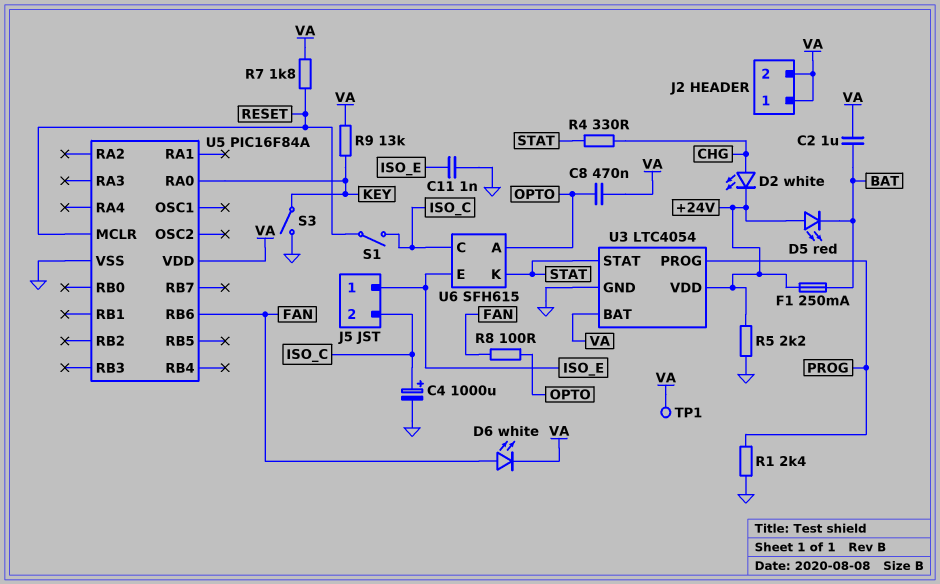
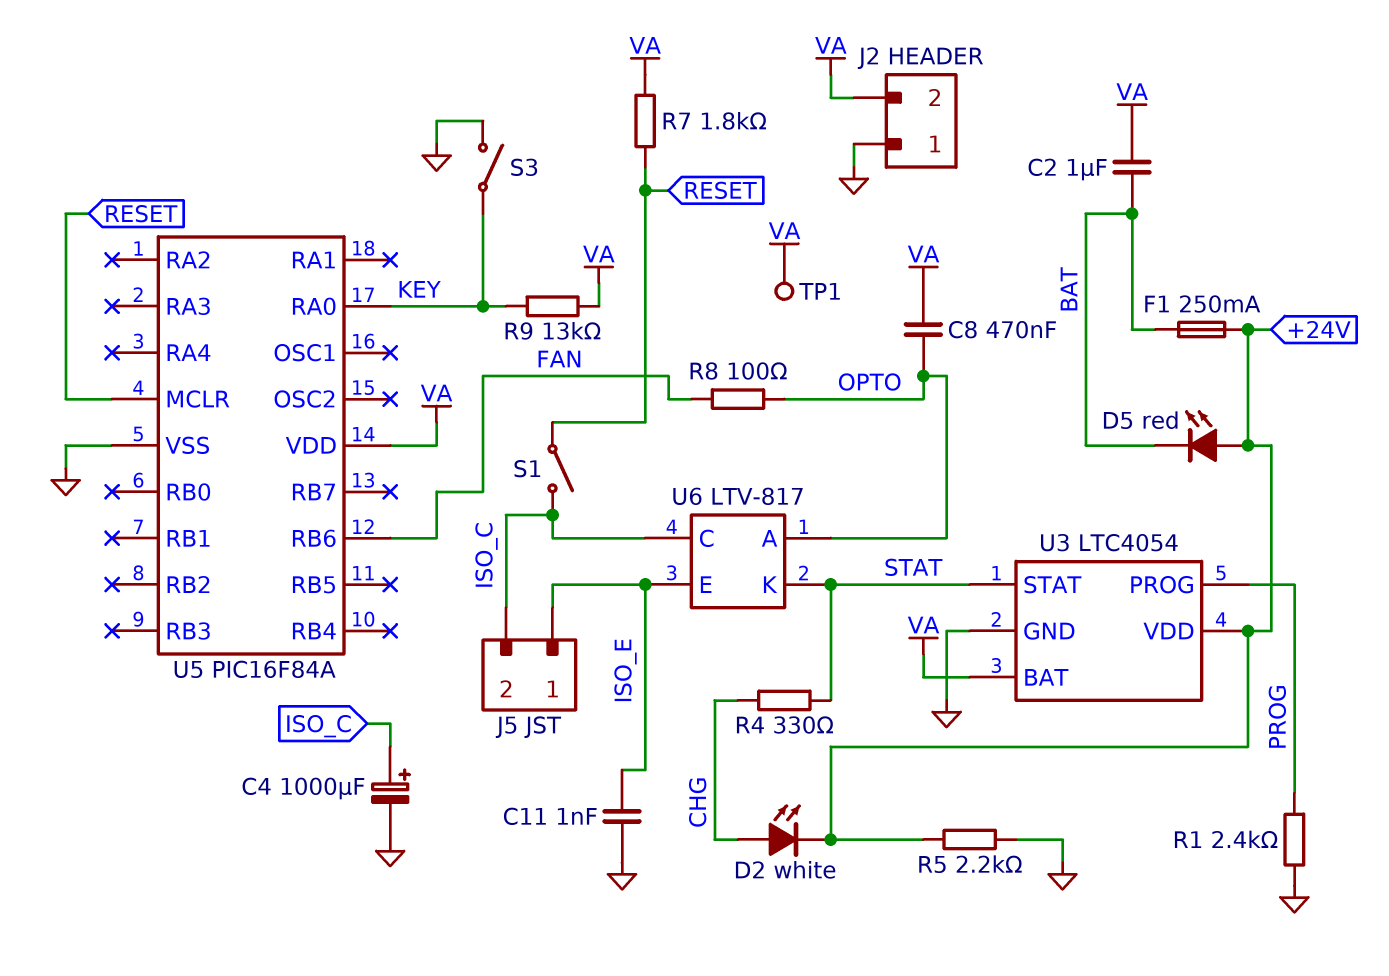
D6: LED white (A FAN, K VA) -> none
J2 pin 1: VA -> GND
U6: SFH615 -> LTV-817

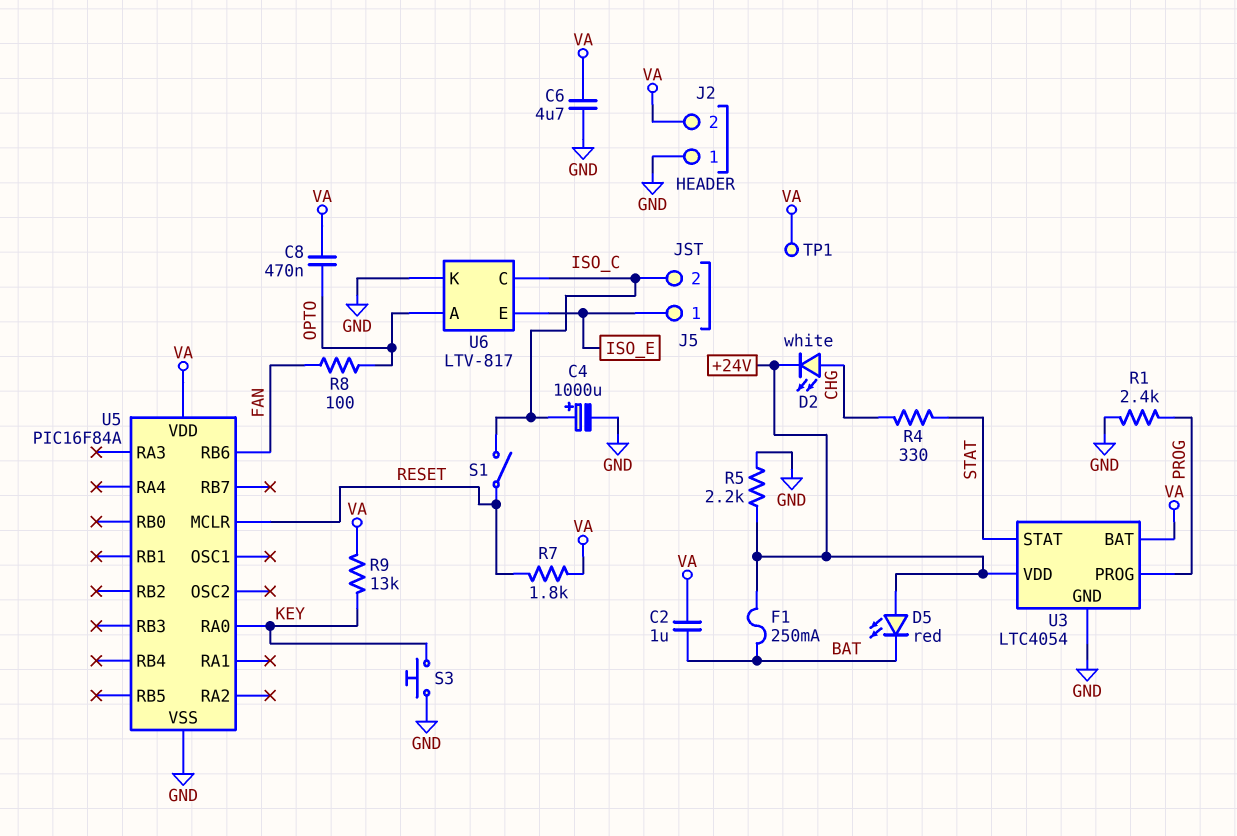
C6: none -> 4.7uF (GND, VA)
C11: 1nF (GND, ISO_E) -> none
S3: switch (GND, KEY) -> button (GND, KEY)
U6 pin K: STAT -> GND

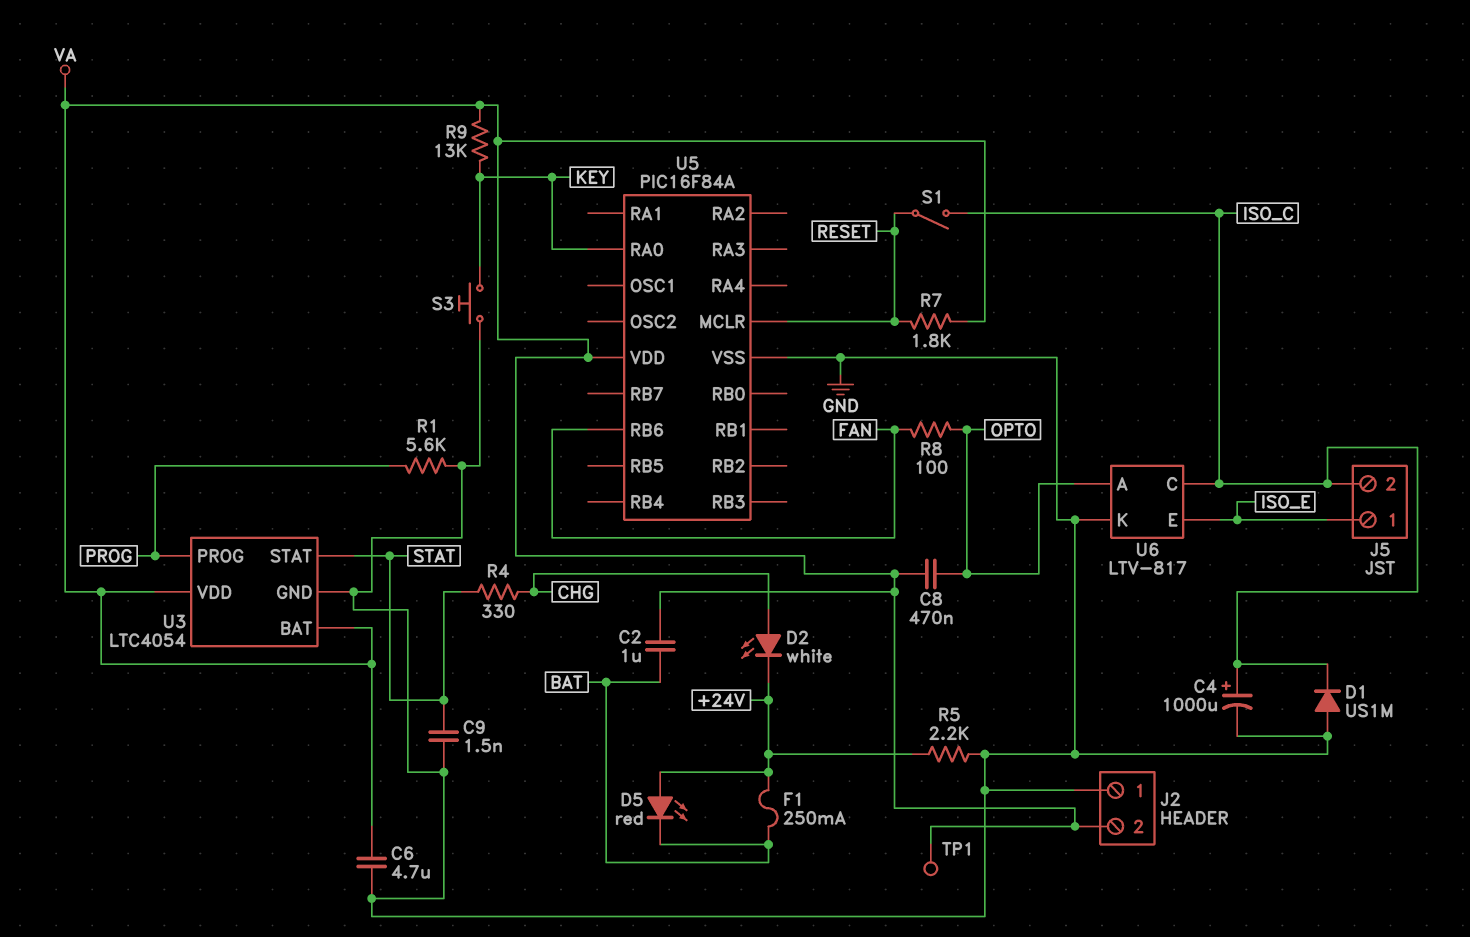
C9: none -> 1.5nF (GND, STAT)
D1: none -> diode US1M (A GND, K ISO_C)
R1: 2.4k (GND, PROG) -> 5.6k (GND, PROG)
U3 pin VDD: +24V -> VA

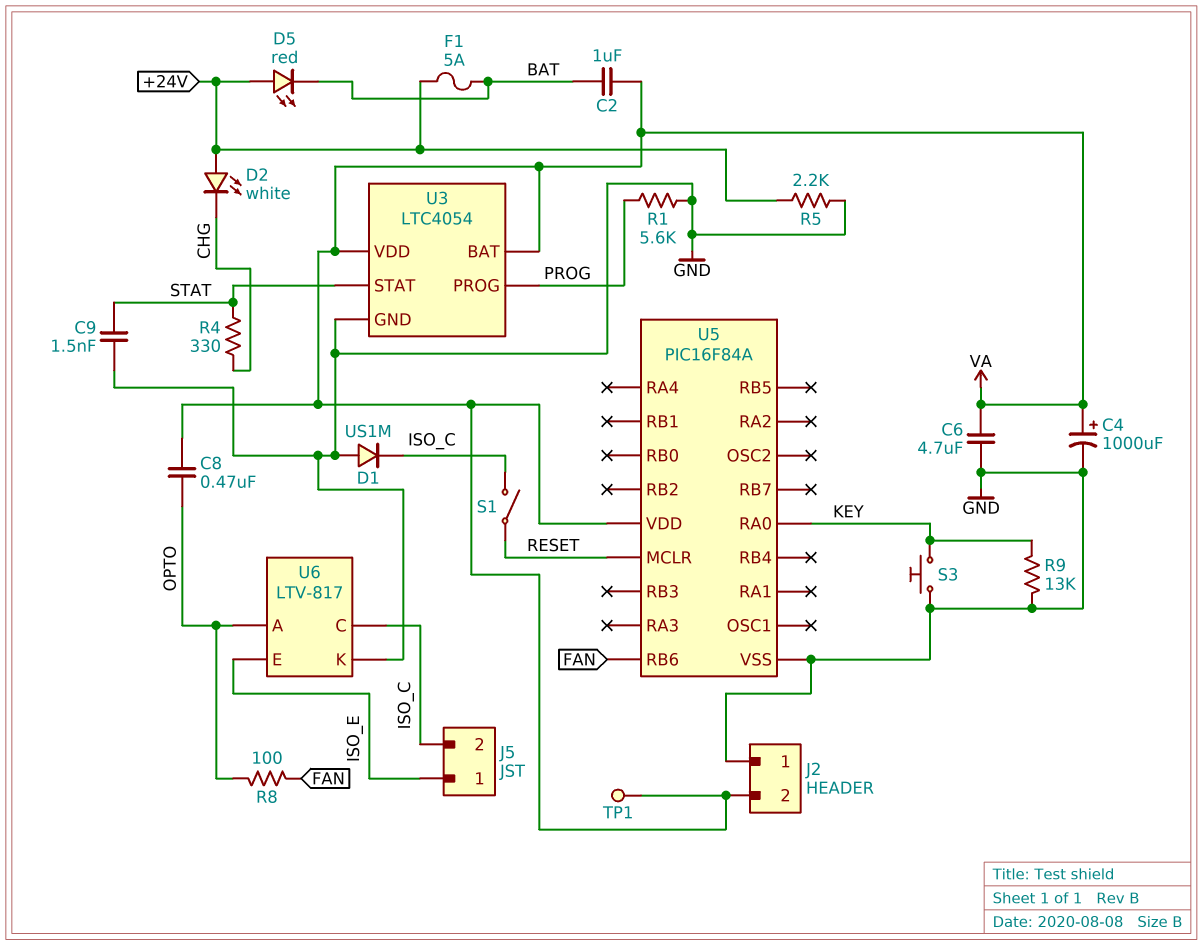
C4: 1000uF (plus ISO_C, minus GND) -> 1000uF (plus VA, minus GND)
D2: LED white (A CHG, K +24V) -> LED white (A +24V, K CHG)
F1: 250mA (+24V, BAT) -> 5A (+24V, BAT)
R7: 1.8k (RESET, VA) -> none
R9: 13k (KEY, VA) -> 13k (GND, KEY)

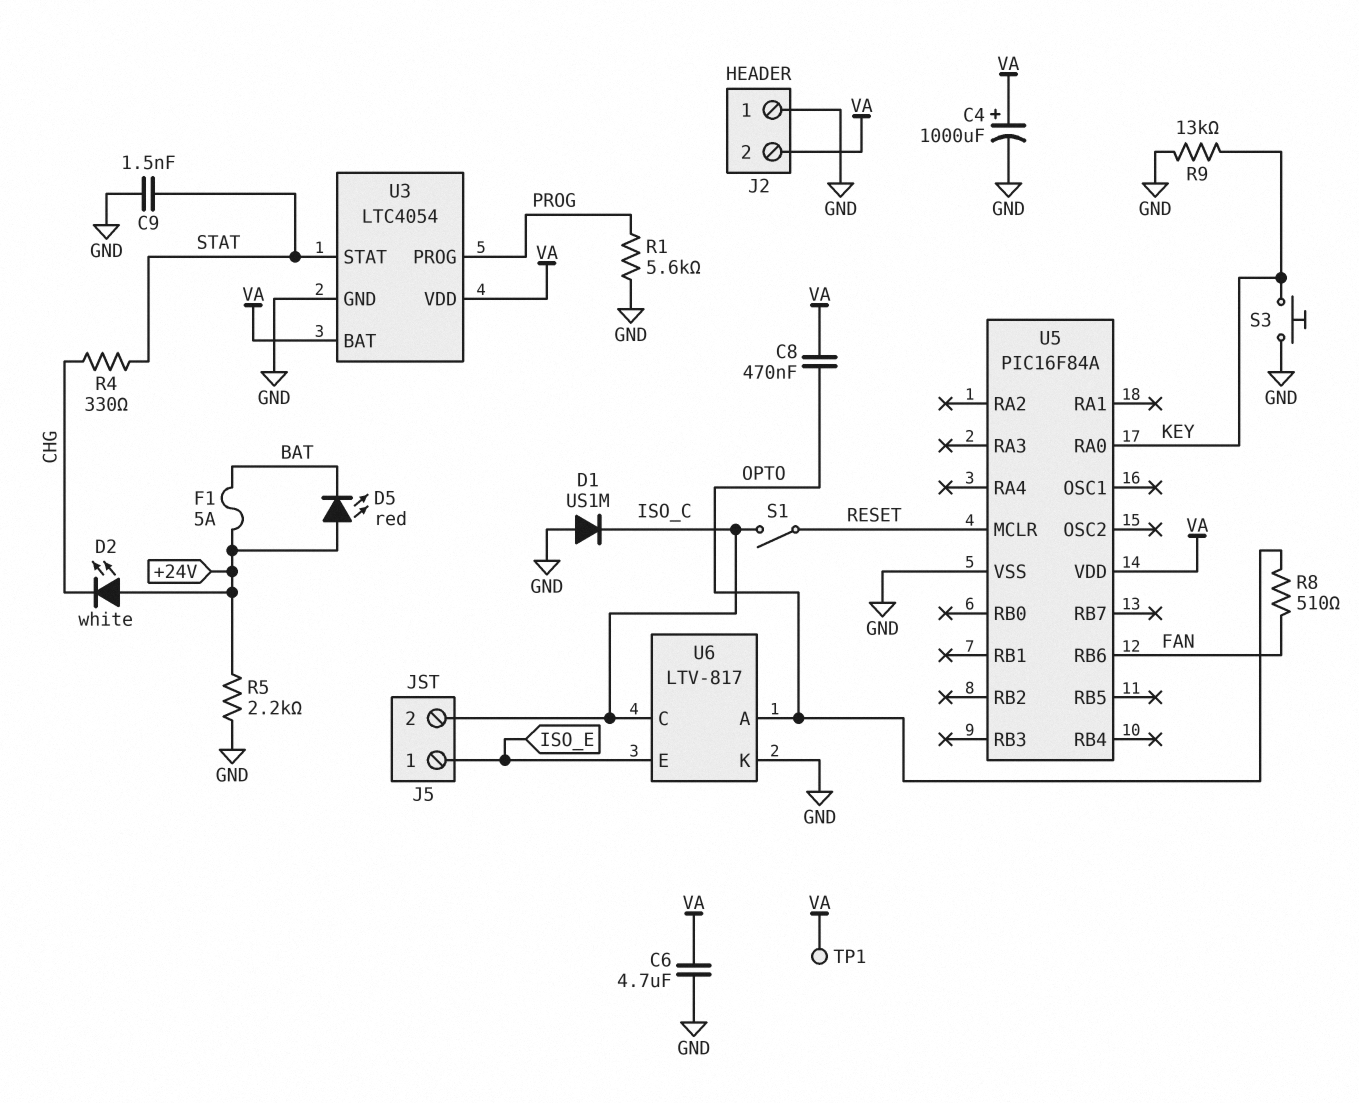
C2: 1uF (BAT, VA) -> none
R8: 100 (FAN, OPTO) -> 510 (FAN, OPTO)

